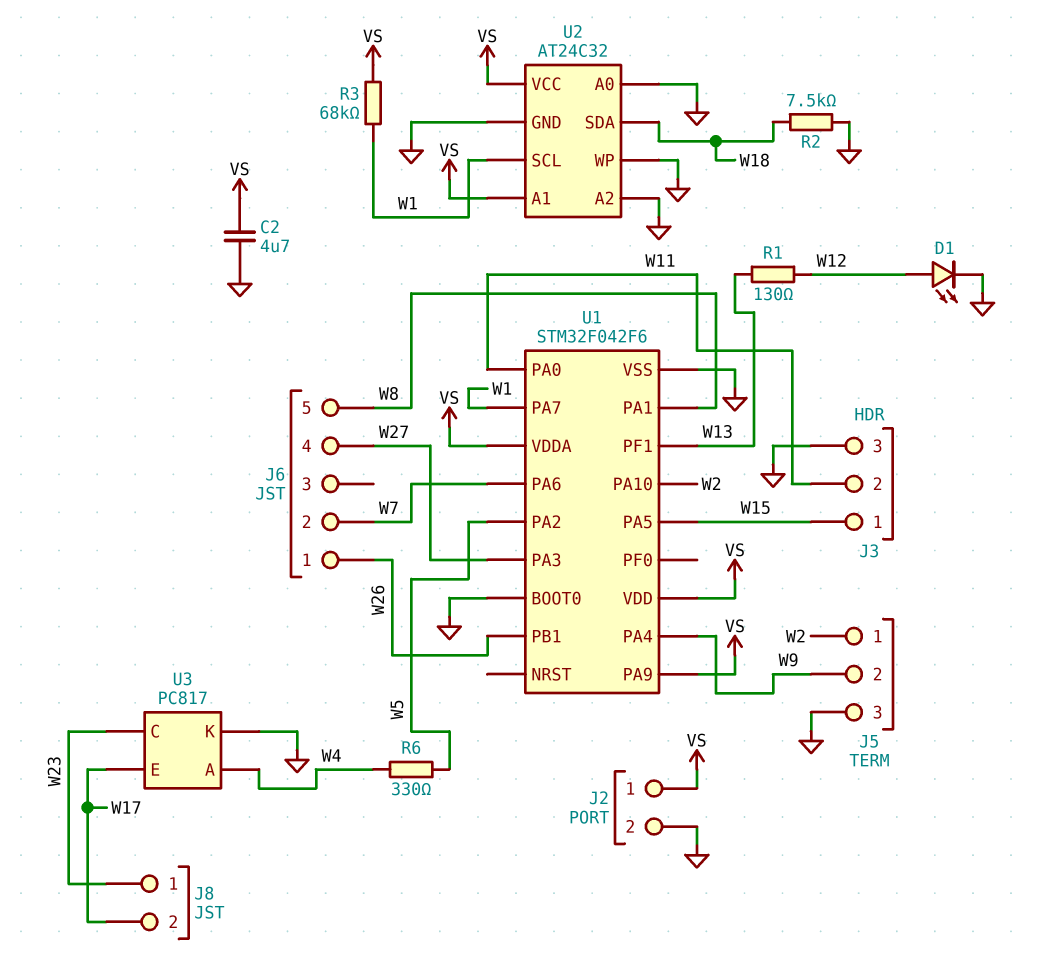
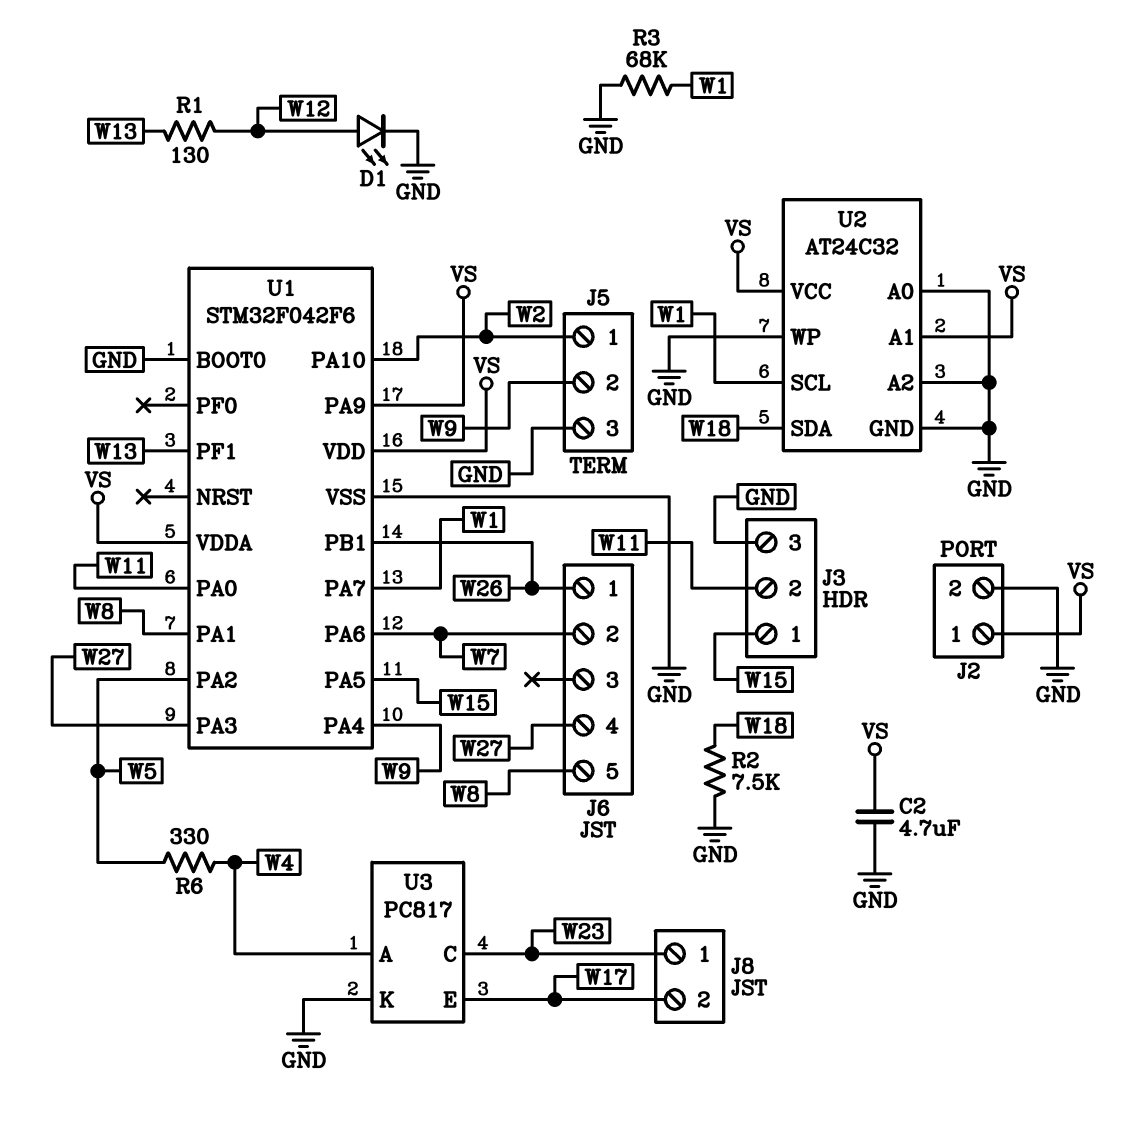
R3: 68k (VS, W1) -> 68k (GND, W1)

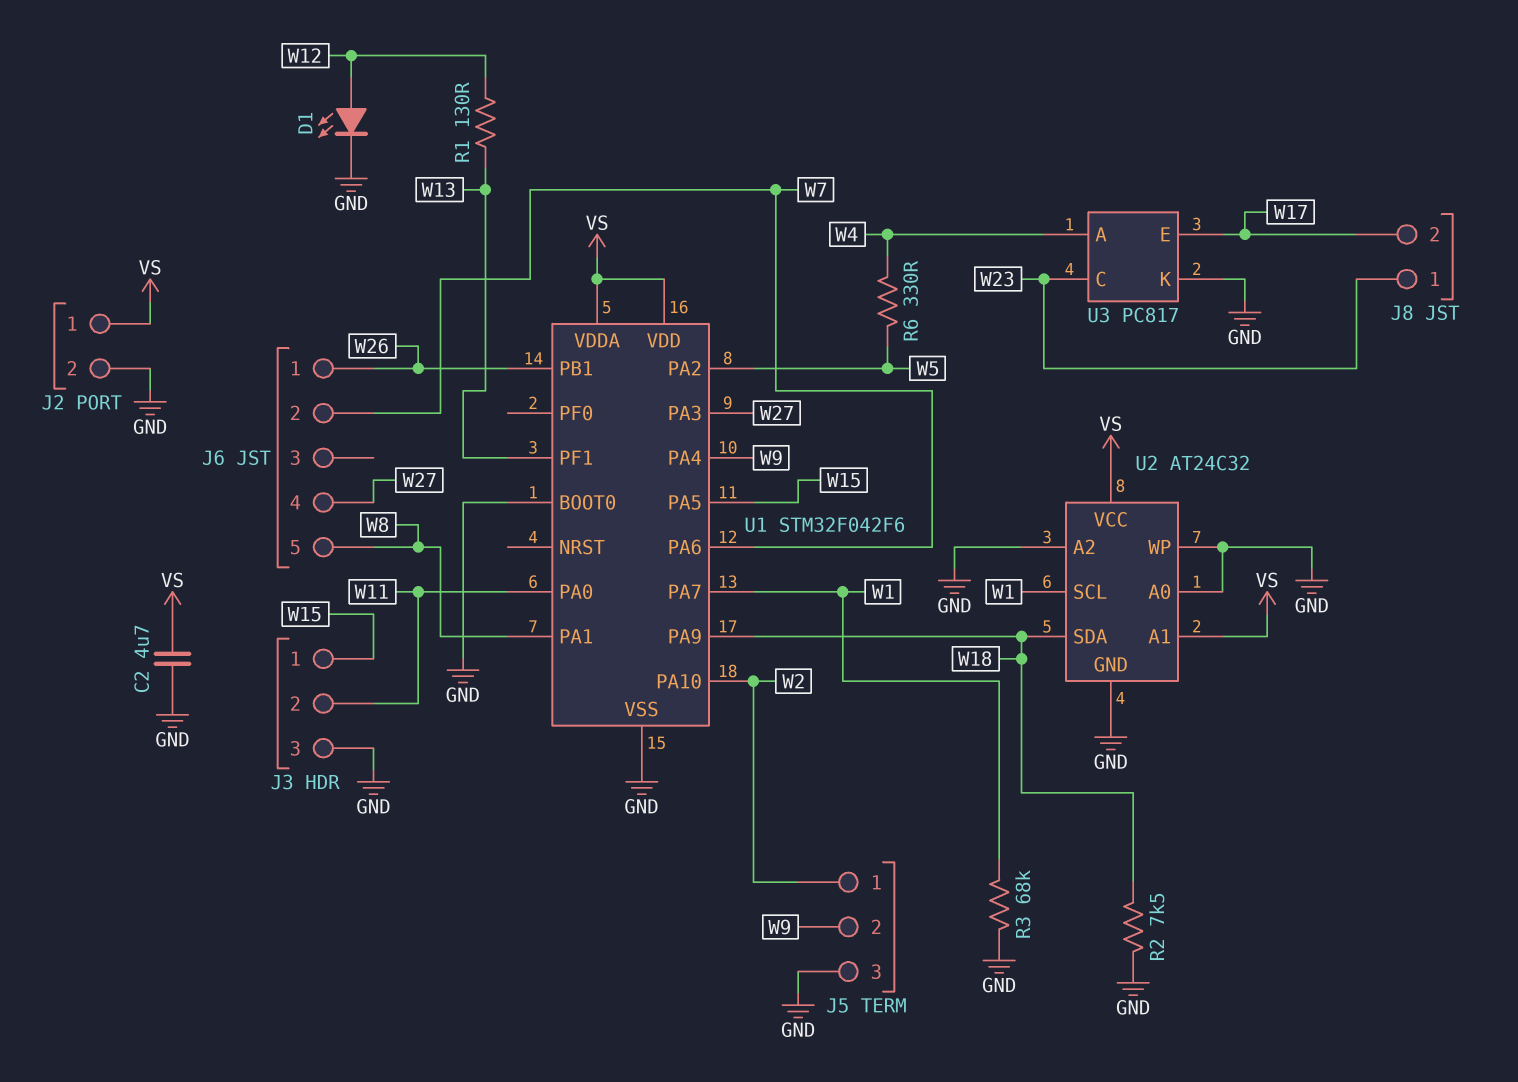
U1 pin PA9: VS -> W18

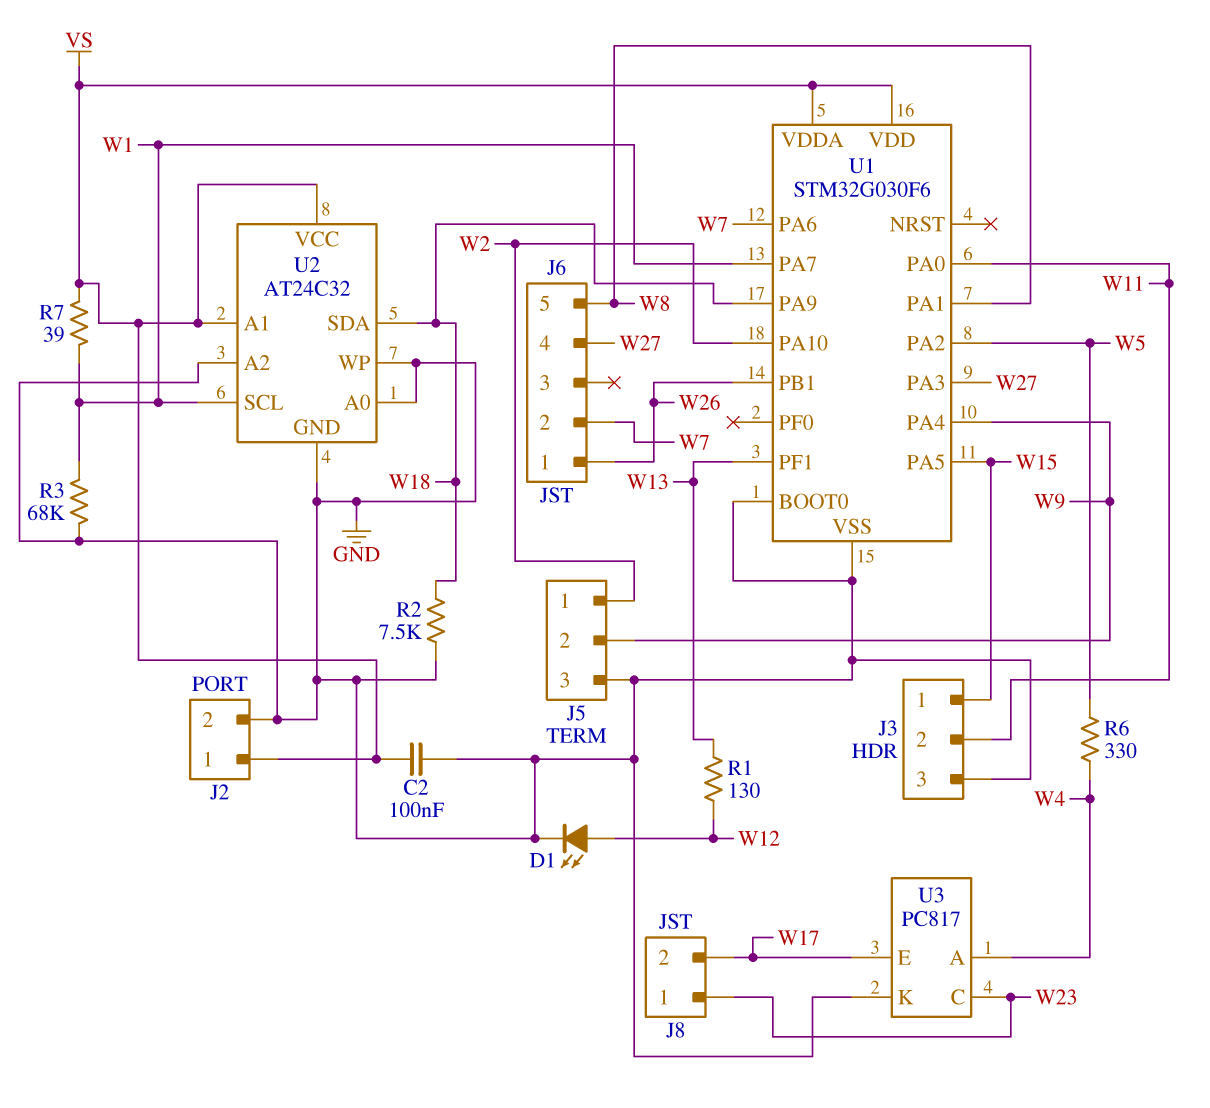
C2: 4.7uF (GND, VS) -> 100nF (GND, VS)
R7: none -> 39 (VS, W1)
U1: STM32F042F6 -> STM32G030F6

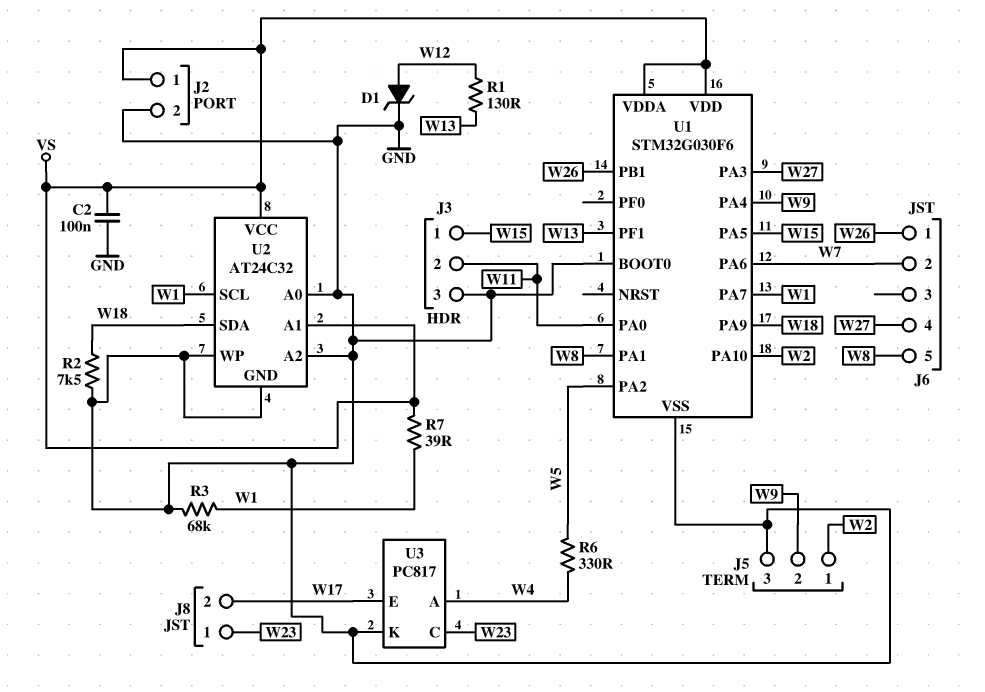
D1: LED (A W12, K GND) -> zener (A W12, K GND)

